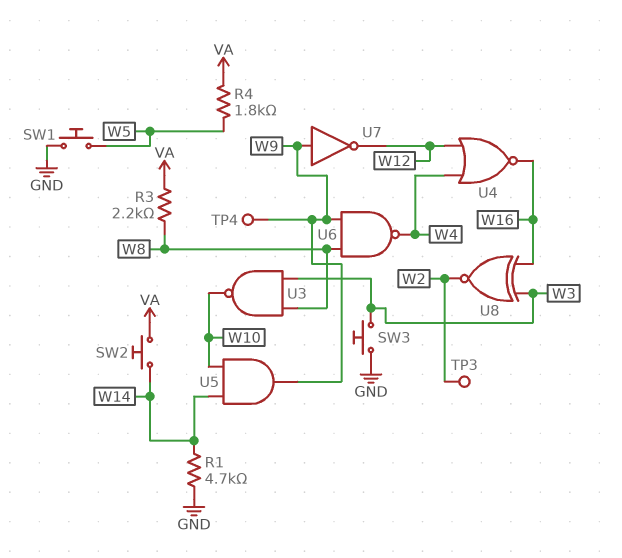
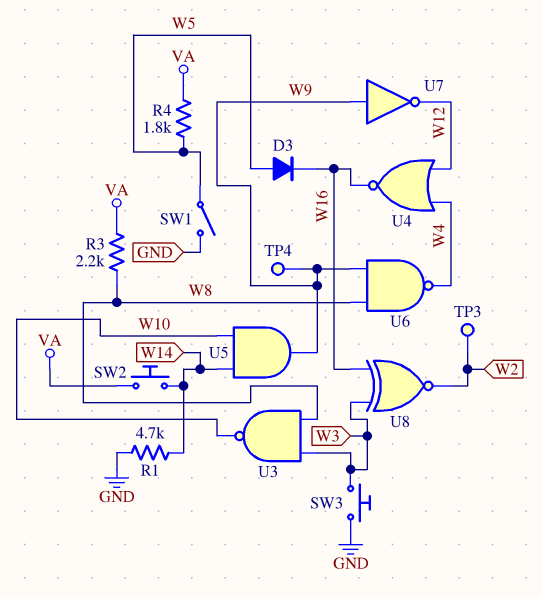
D3: none -> diode (A W5, K W16)
SW1: button (GND, W5) -> switch (GND, W5)

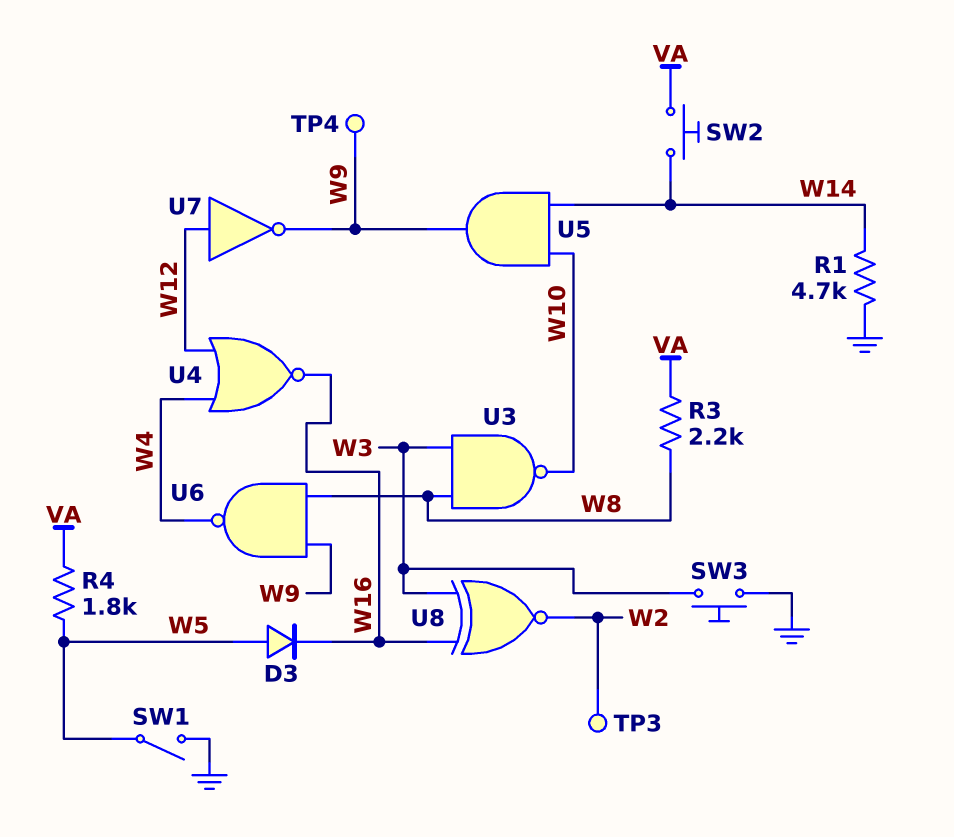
U7: NOT (in W9, out W12) -> NOT (in W12, out W9)

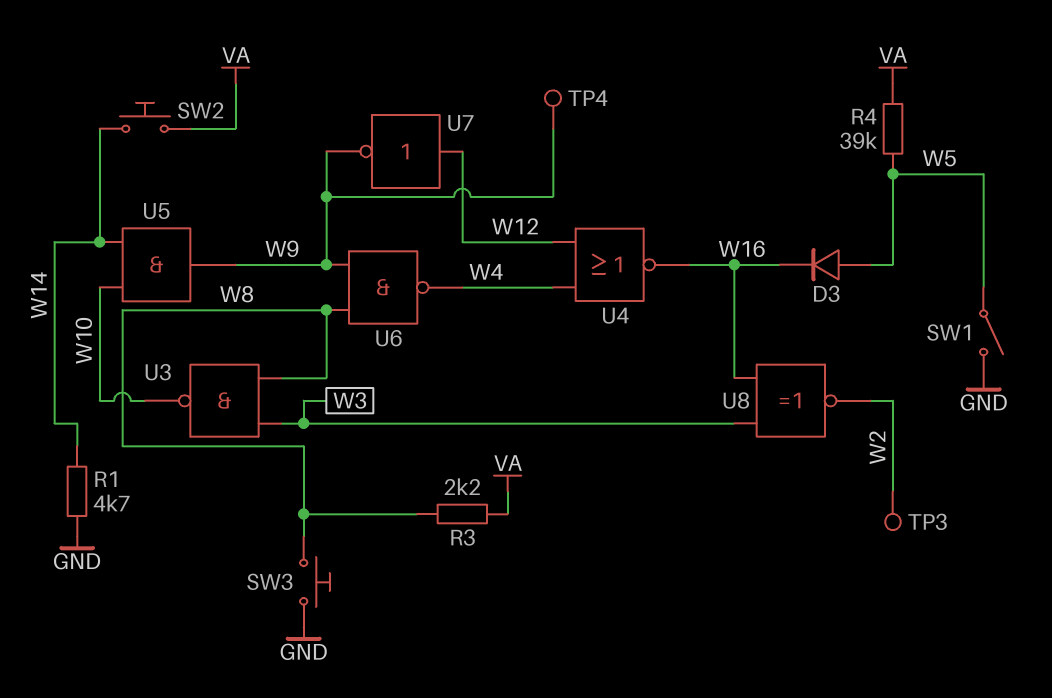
R4: 1.8k (VA, W5) -> 39k (VA, W5)
SW3: button (GND, W3) -> button (GND, W8)

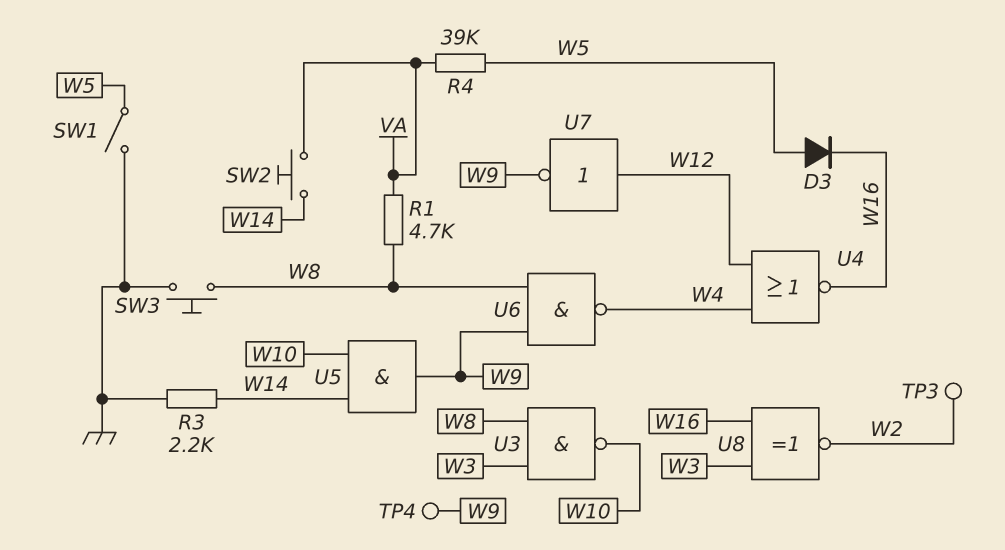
R1: 4.7k (GND, W14) -> 4.7k (VA, W8)
R3: 2.2k (VA, W8) -> 2.2k (GND, W14)

